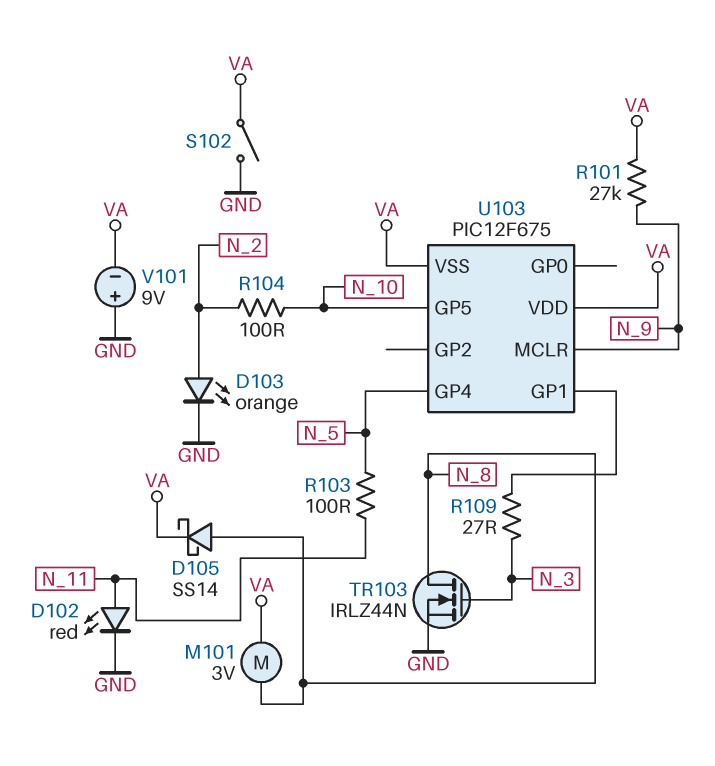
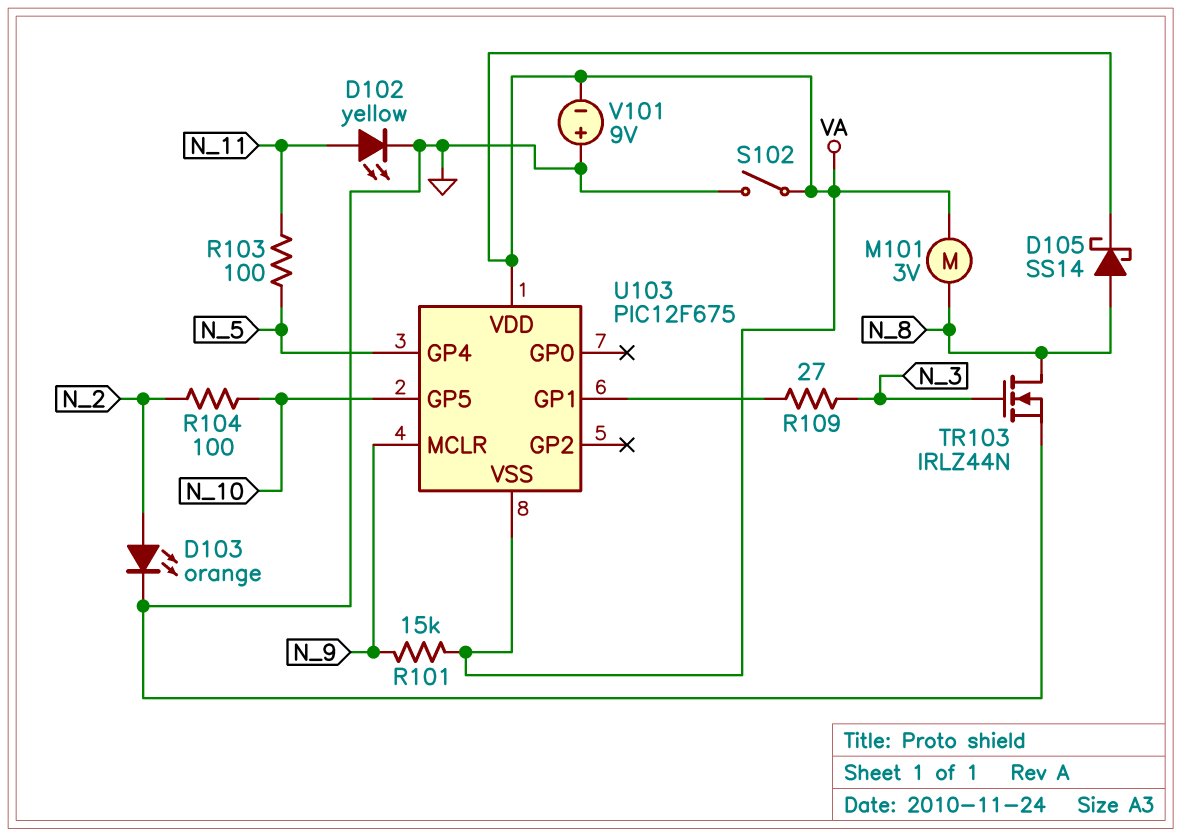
D102: LED red (A N_11, K GND) -> LED yellow (A N_11, K GND)
R101: 27k (N_9, VA) -> 15k (N_9, VA)

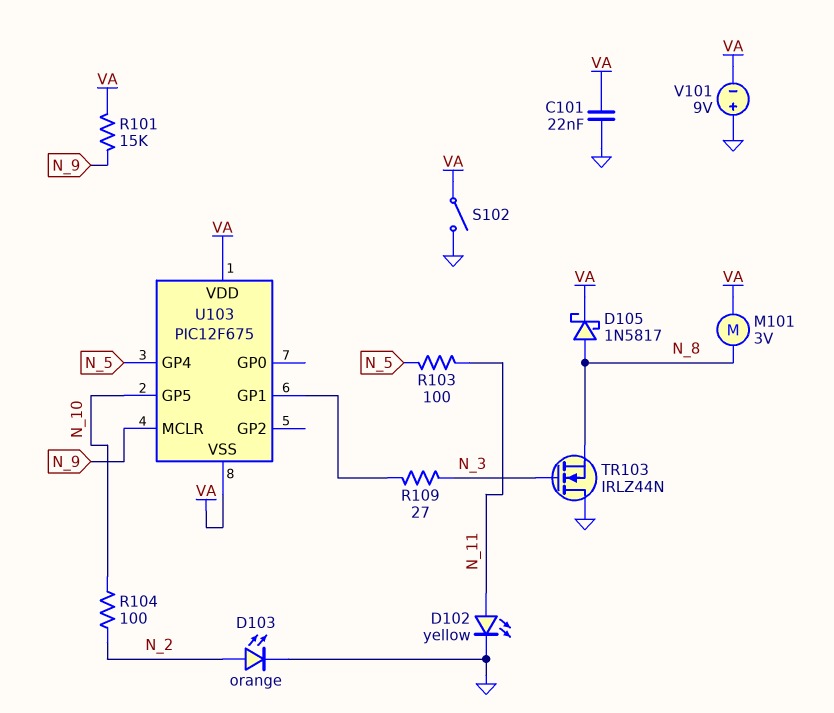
C101: none -> 22nF (GND, VA)
D105: schottky SS14 (A N_8, K VA) -> schottky 1N5817 (A N_8, K VA)
TR103: NMOS IRLZ44N (G N_3, D N_8, S GND) -> NMOS IRLZ44N (G N_3, D GND, S N_8)

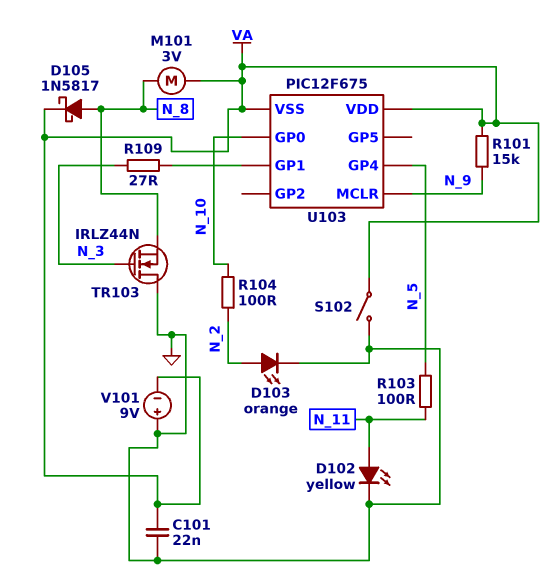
U103 pin GP0: none -> N_10
U103 pin GP5: N_10 -> none

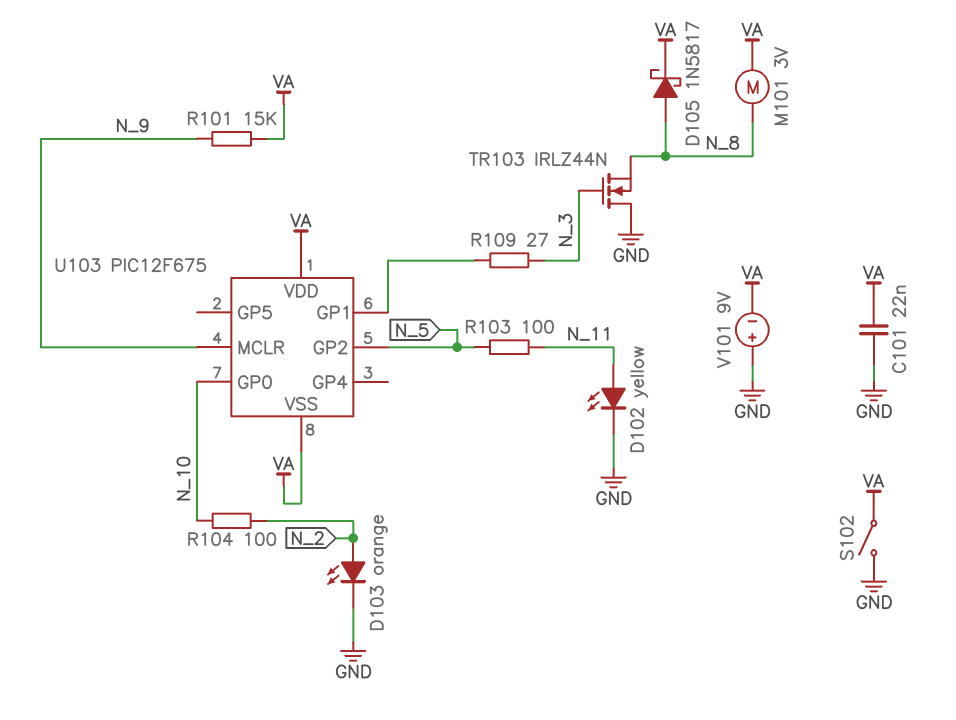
U103 pin GP2: none -> N_5
U103 pin GP4: N_5 -> none

